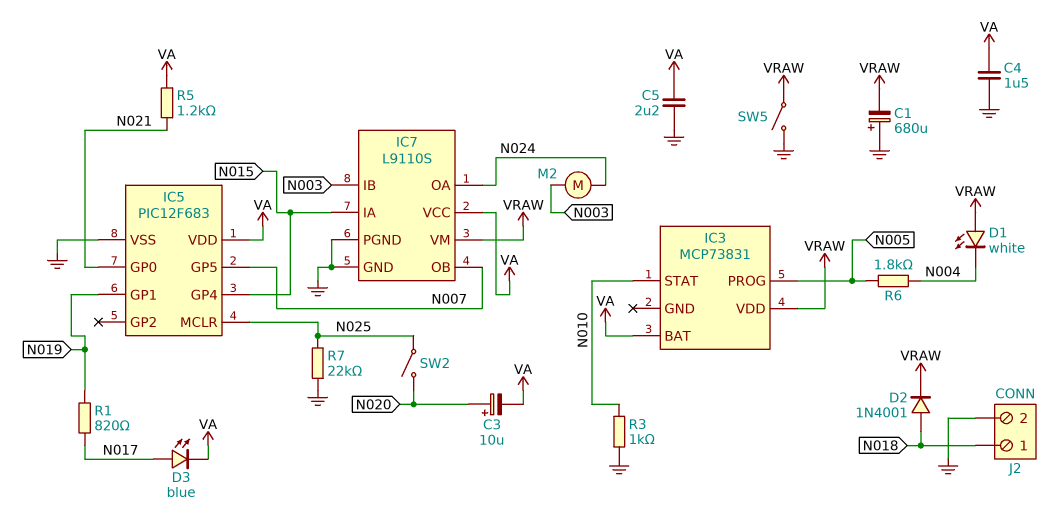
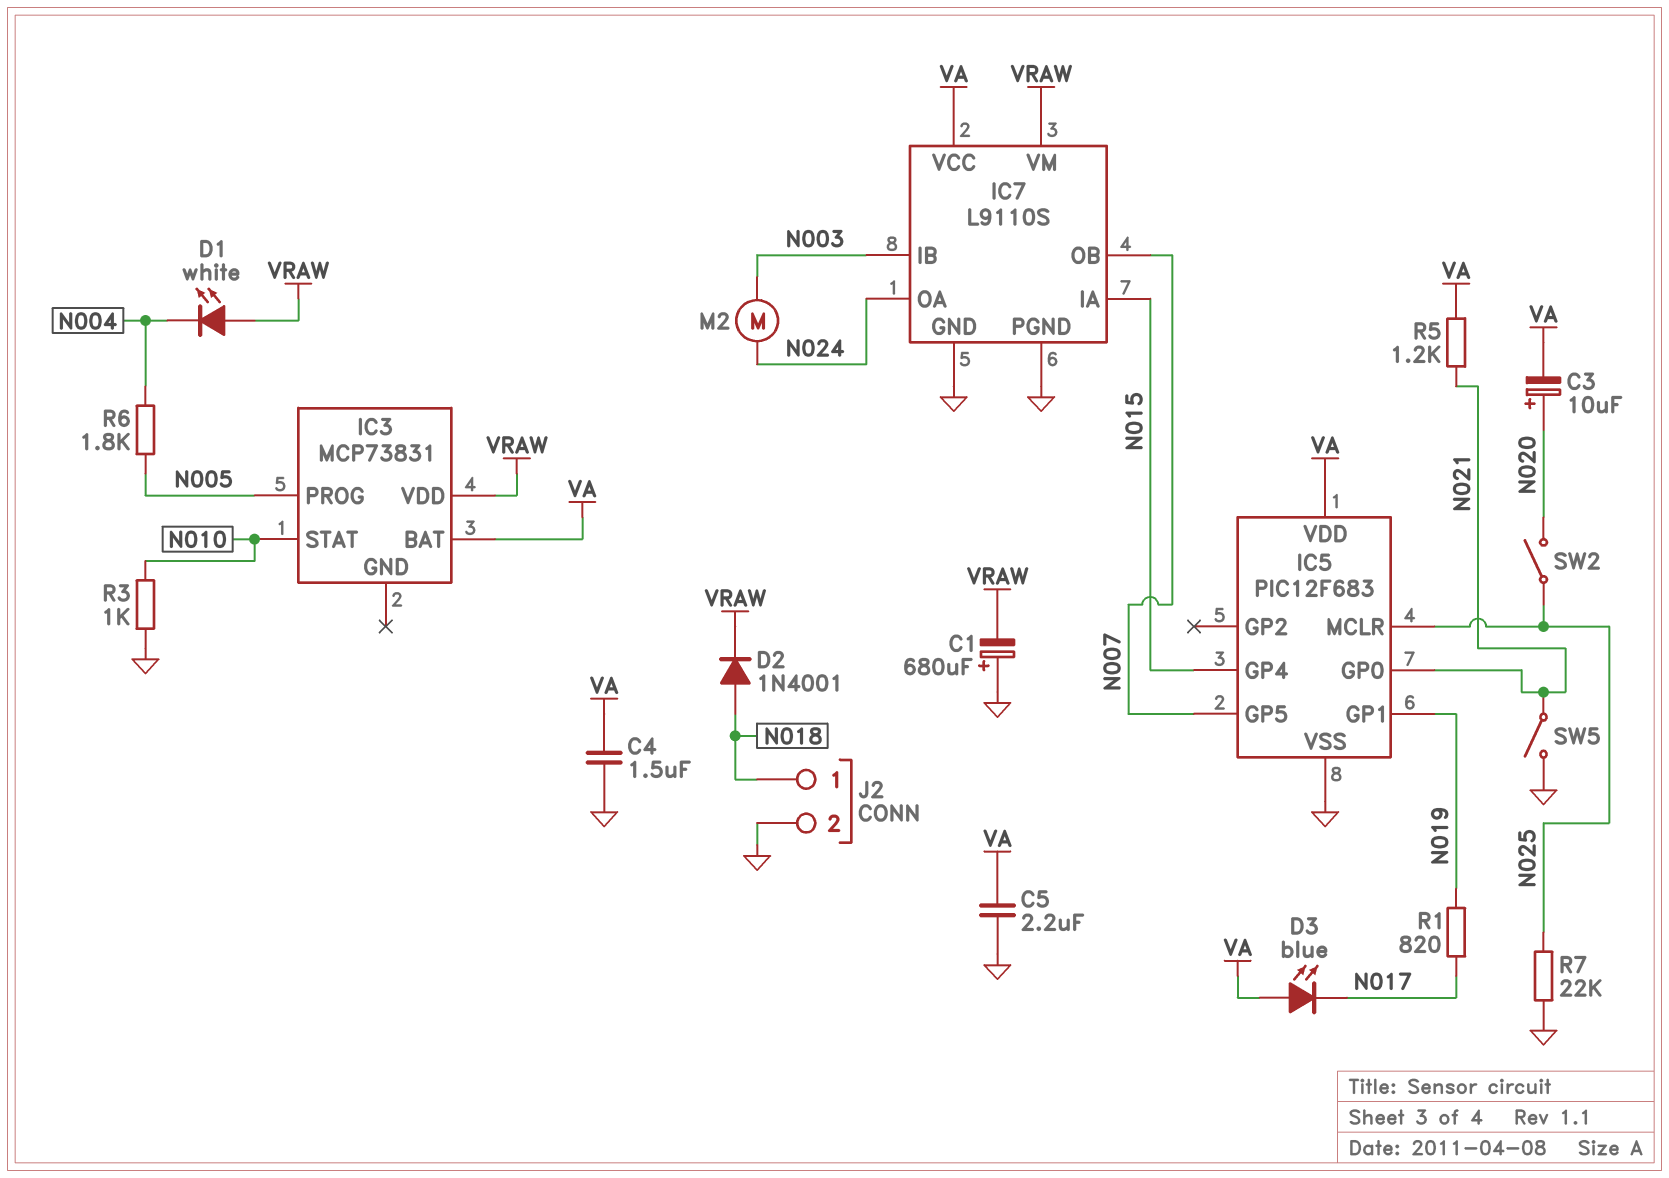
D3: LED blue (A N017, K VA) -> LED blue (A VA, K N017)
SW5: switch (GND, VRAW) -> switch (GND, N021)

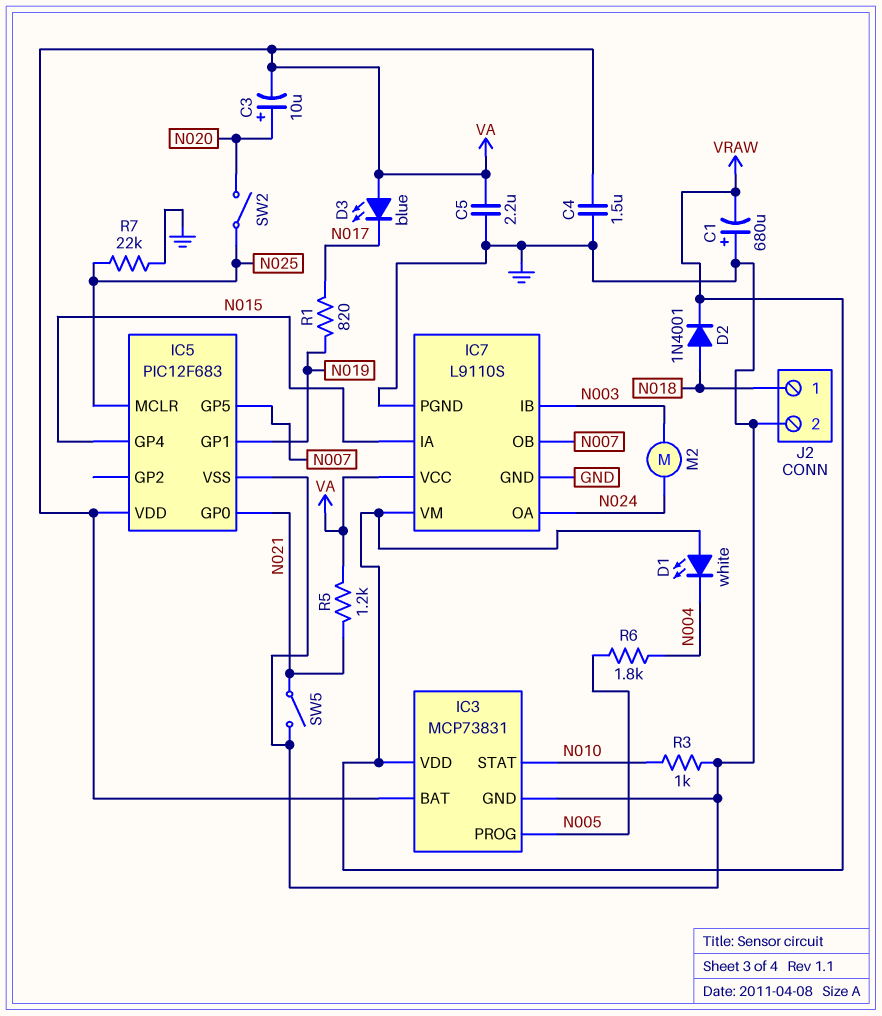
IC3 pin GND: none -> GND

